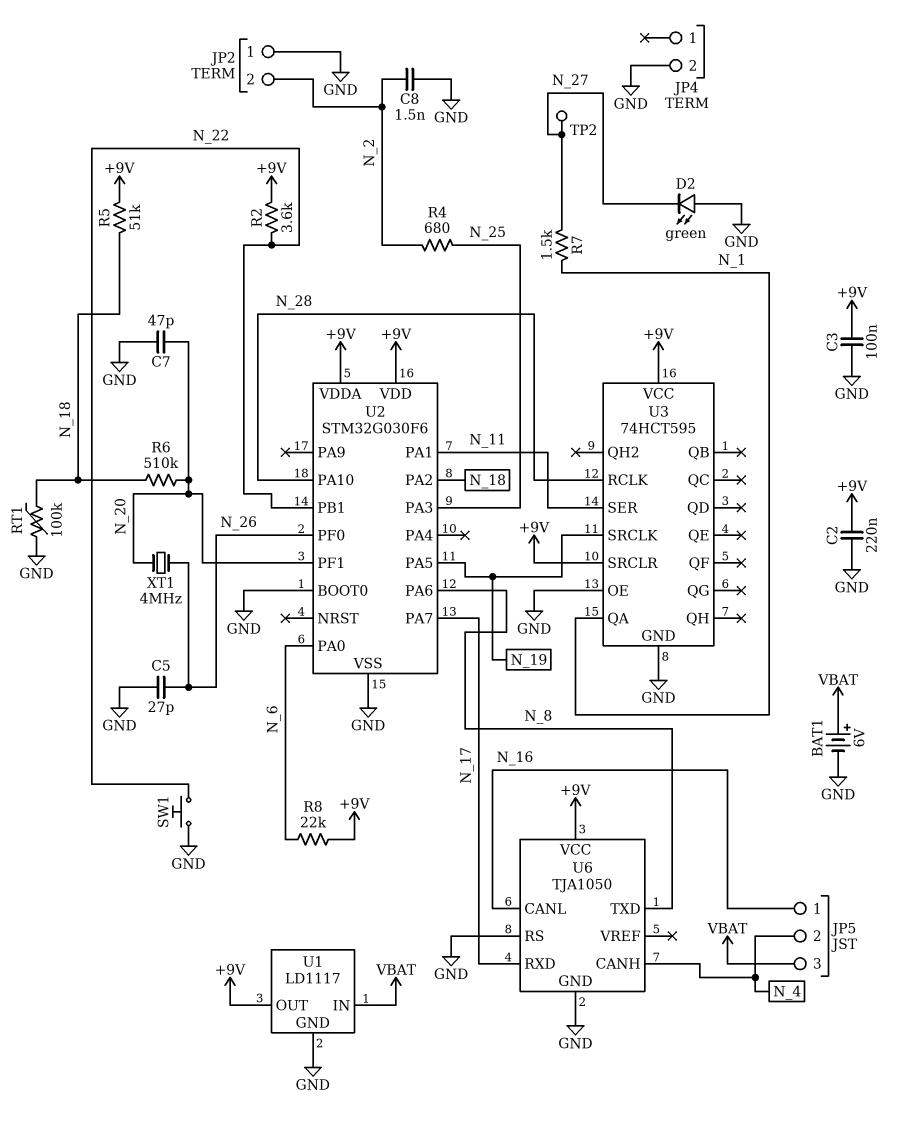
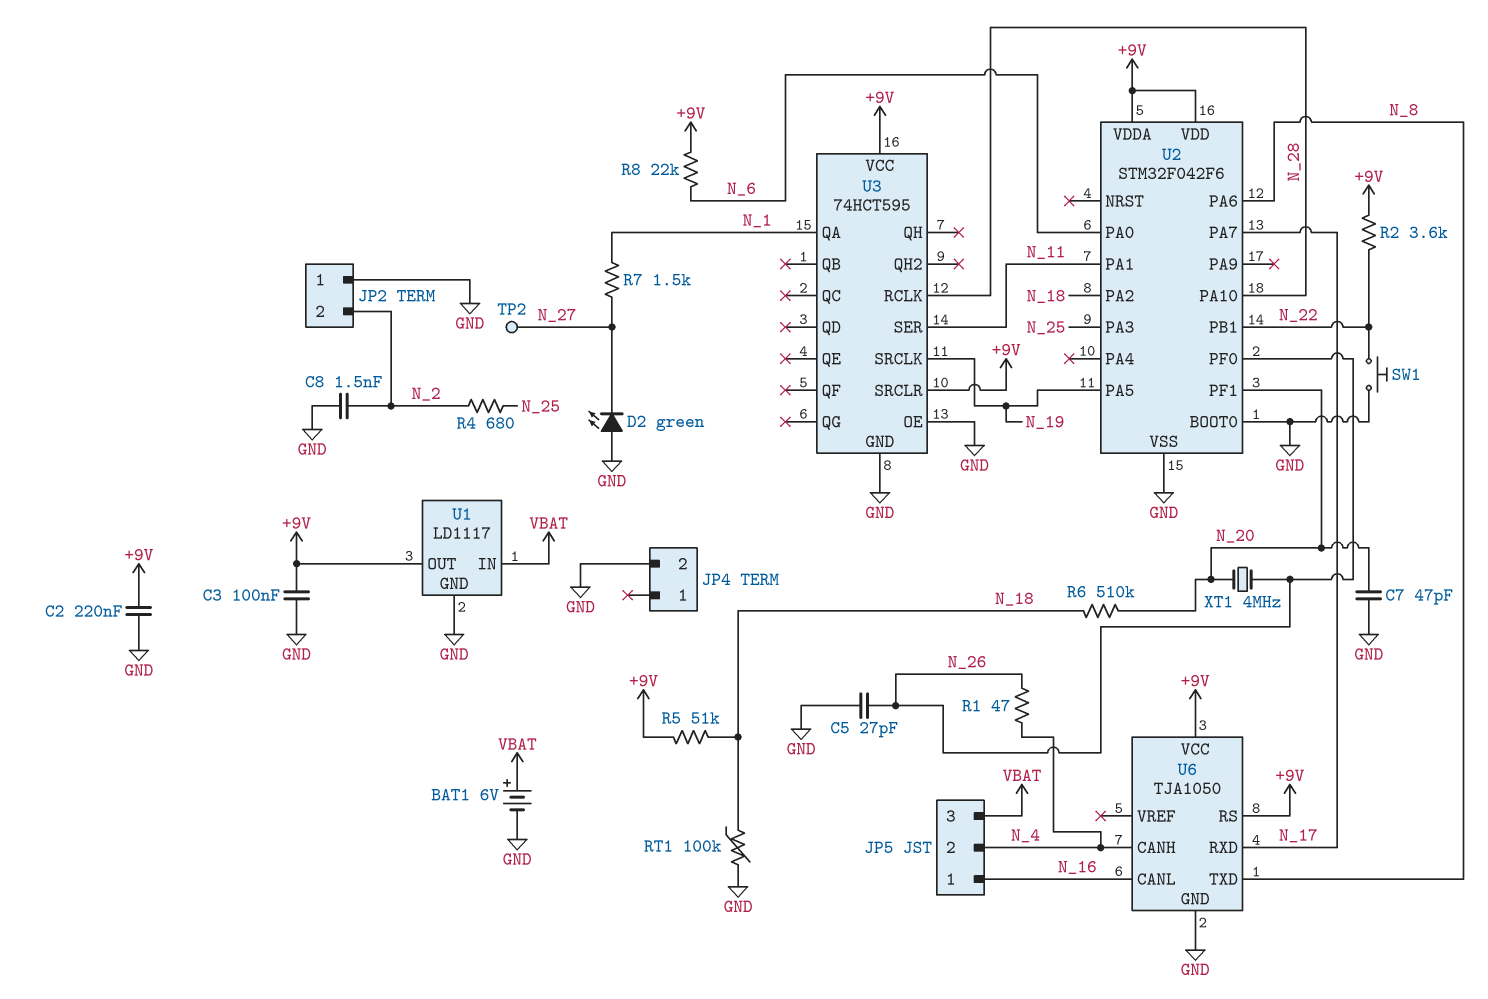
R1: none -> 47 (N_4, N_26)
U2: STM32G030F6 -> STM32F042F6
U6 pin RS: GND -> +9V

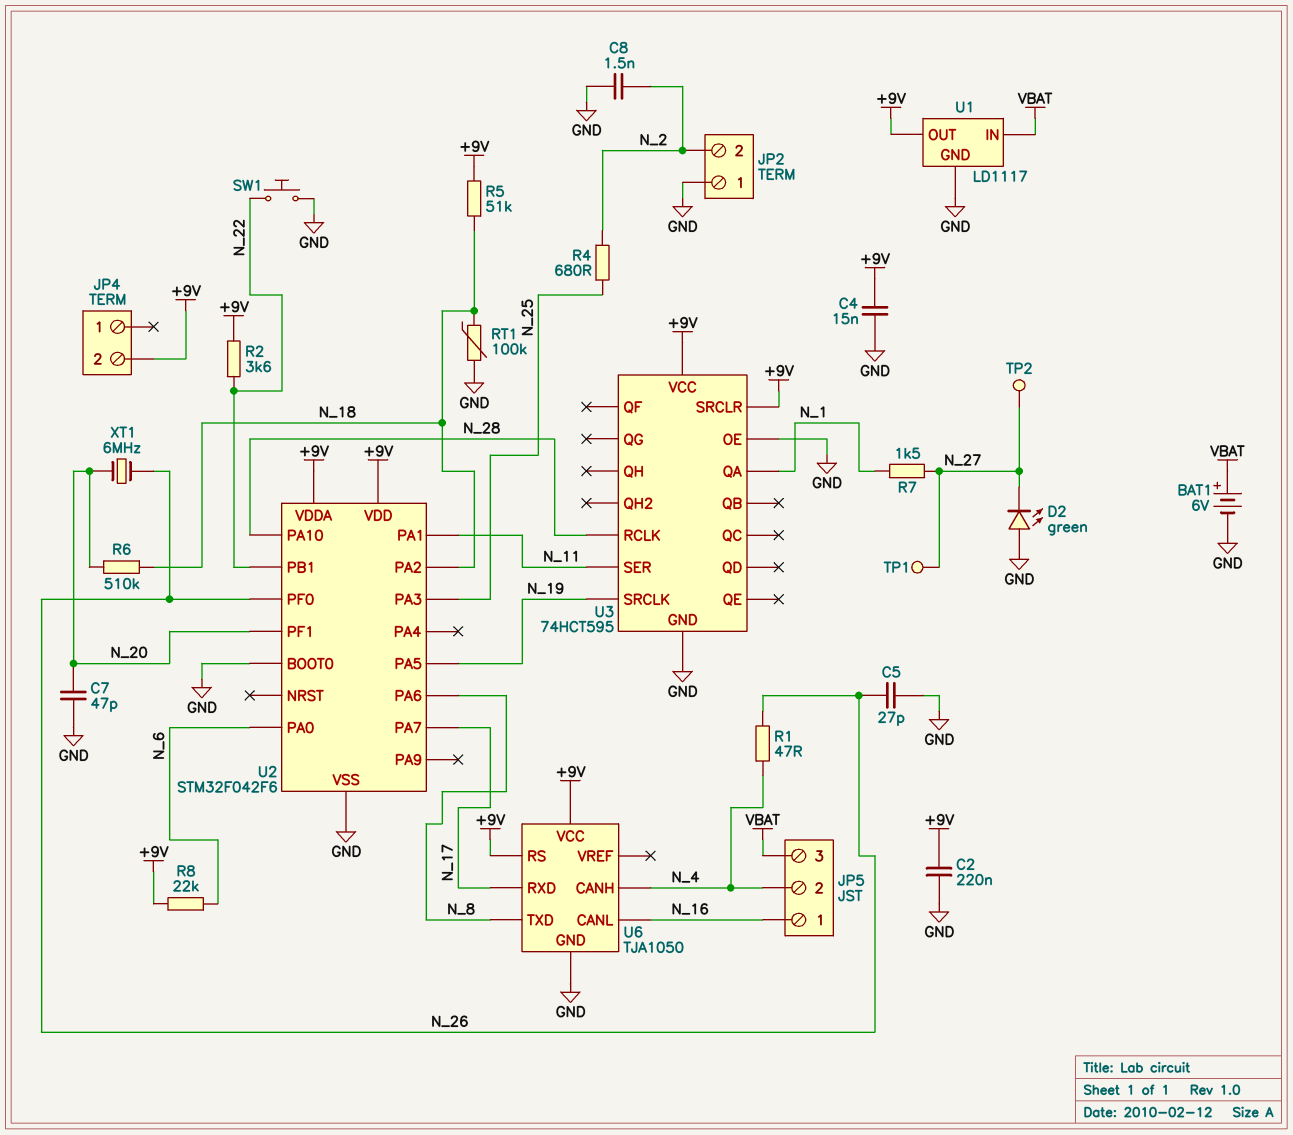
C3: 100nF (+9V, GND) -> none
C4: none -> 15nF (+9V, GND)
JP4 pin 2: GND -> +9V
TP1: none -> test point (N_27)
XT1: 4MHz (N_20, N_26) -> 6MHz (N_20, N_26)

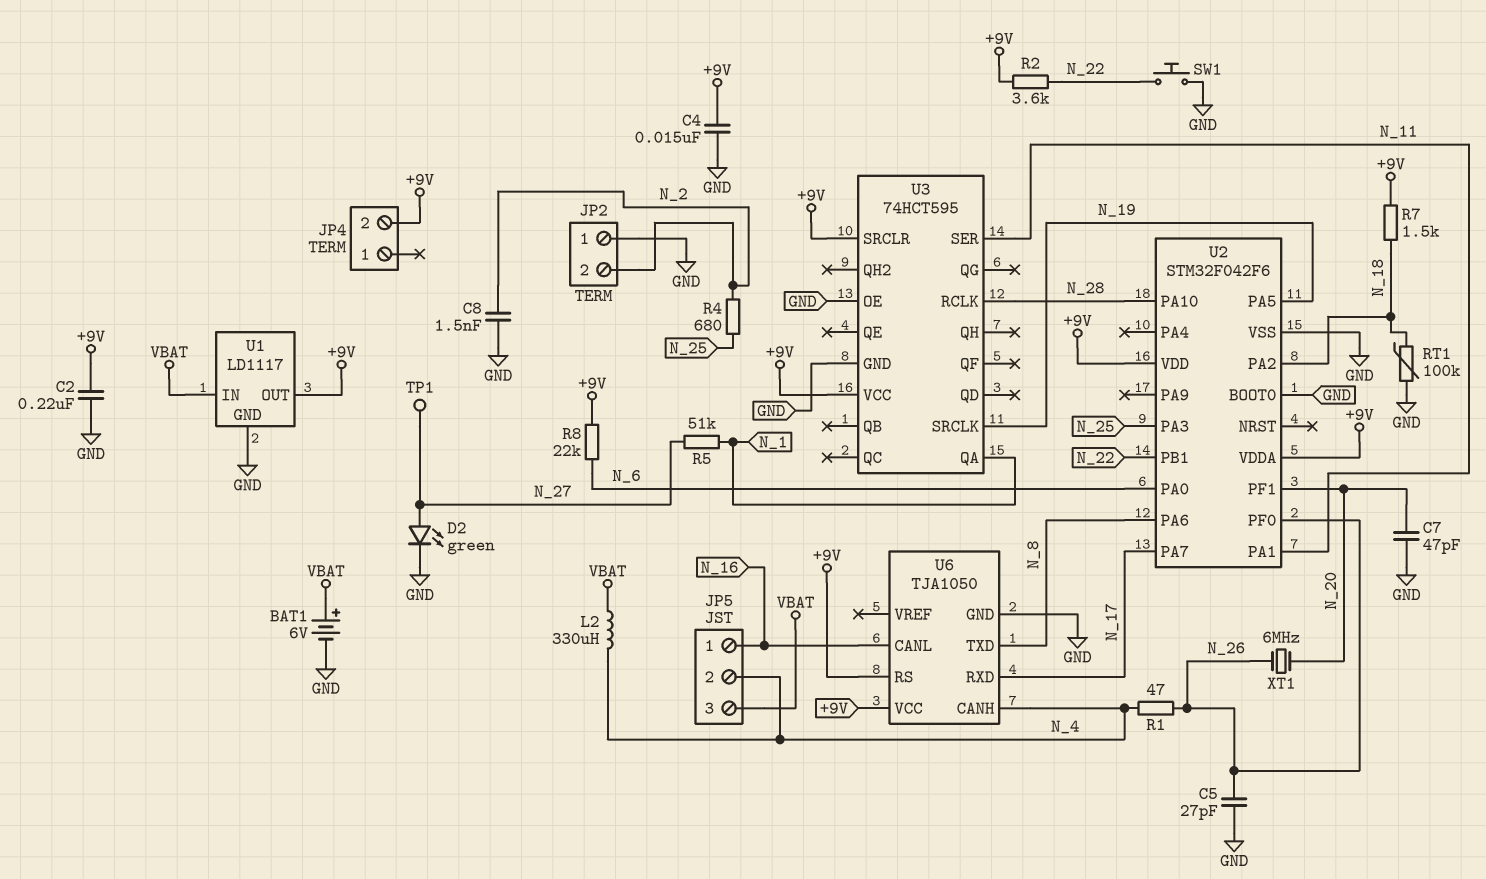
D2: LED green (A GND, K N_27) -> LED green (A N_27, K GND)
L2: none -> 330uH (N_4, VBAT)
R5: 51k (+9V, N_18) -> 51k (N_1, N_27)
R6: 510k (N_18, N_20) -> none
R7: 1.5k (N_1, N_27) -> 1.5k (+9V, N_18)
TP2: test point (N_27) -> none

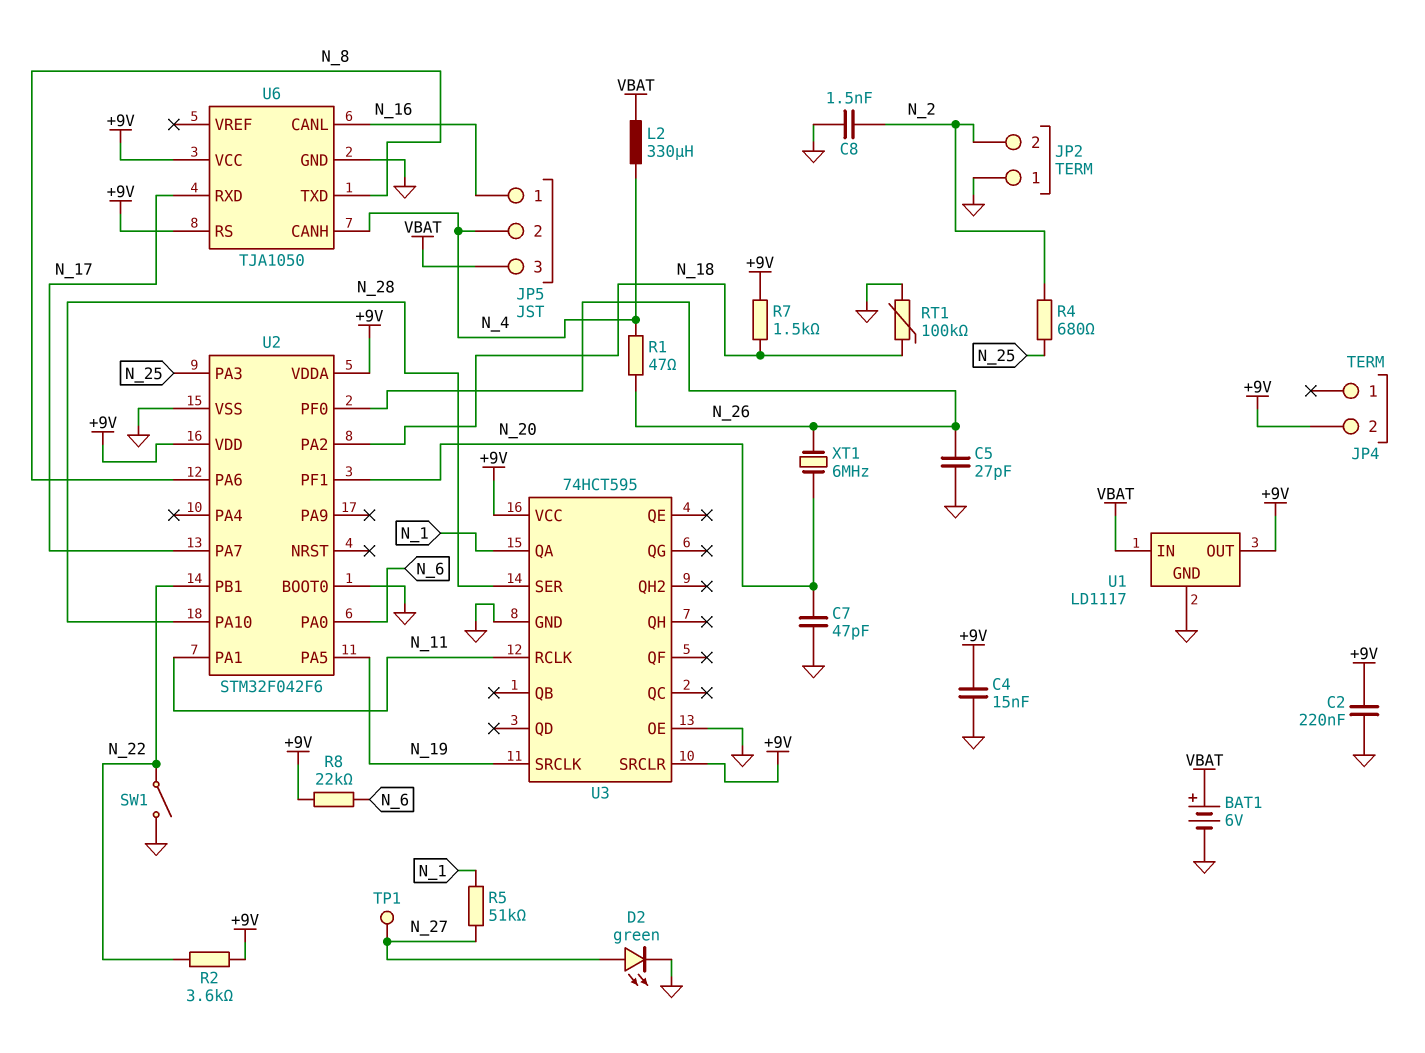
SW1: button (GND, N_22) -> switch (GND, N_22)
U3 pin RCLK: N_28 -> N_11
U3 pin SER: N_11 -> N_28

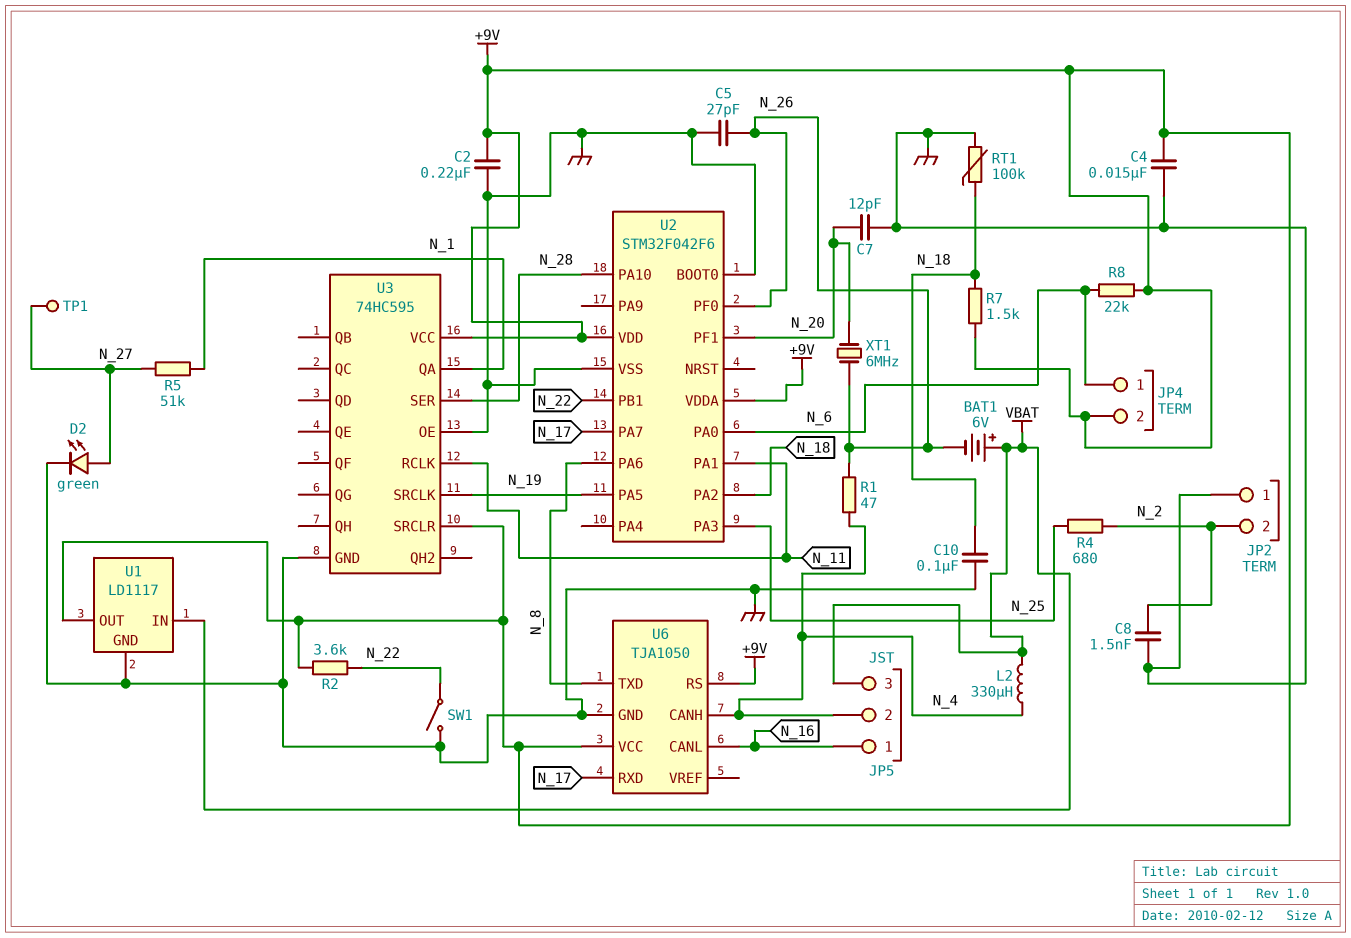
BAT1: 6V (plus VBAT, minus GND) -> 6V (plus VBAT, minus N_26)
C7: 47pF (GND, N_20) -> 12pF (GND, N_20)
C10: none -> 100nF (GND, N_18)
JP4 pin 1: none -> N_6
U3: 74HCT595 -> 74HC595

